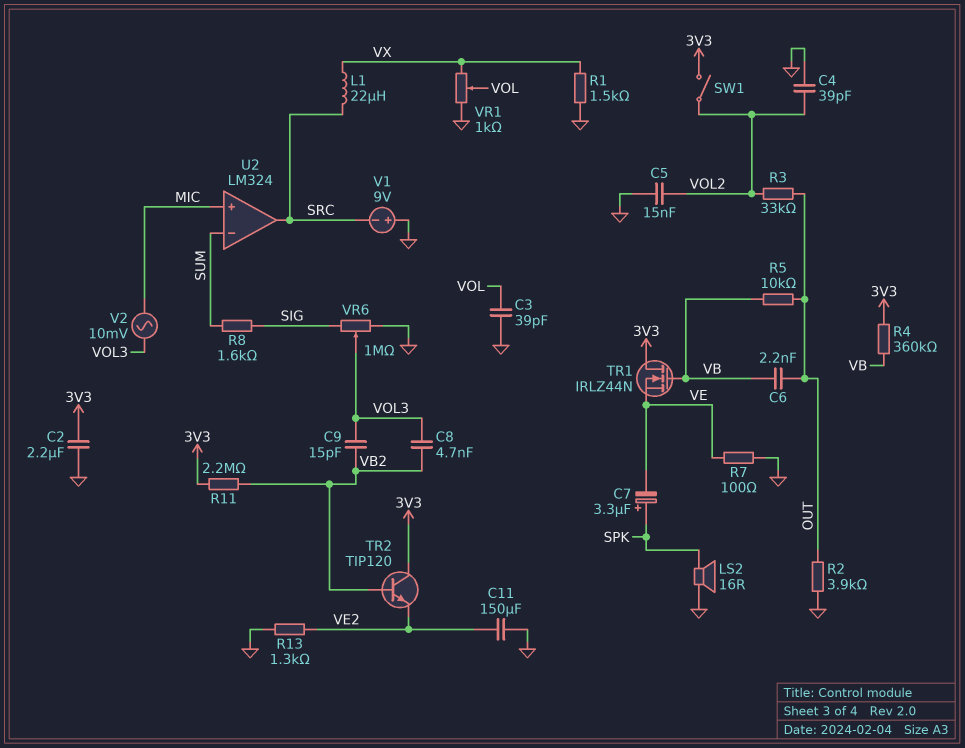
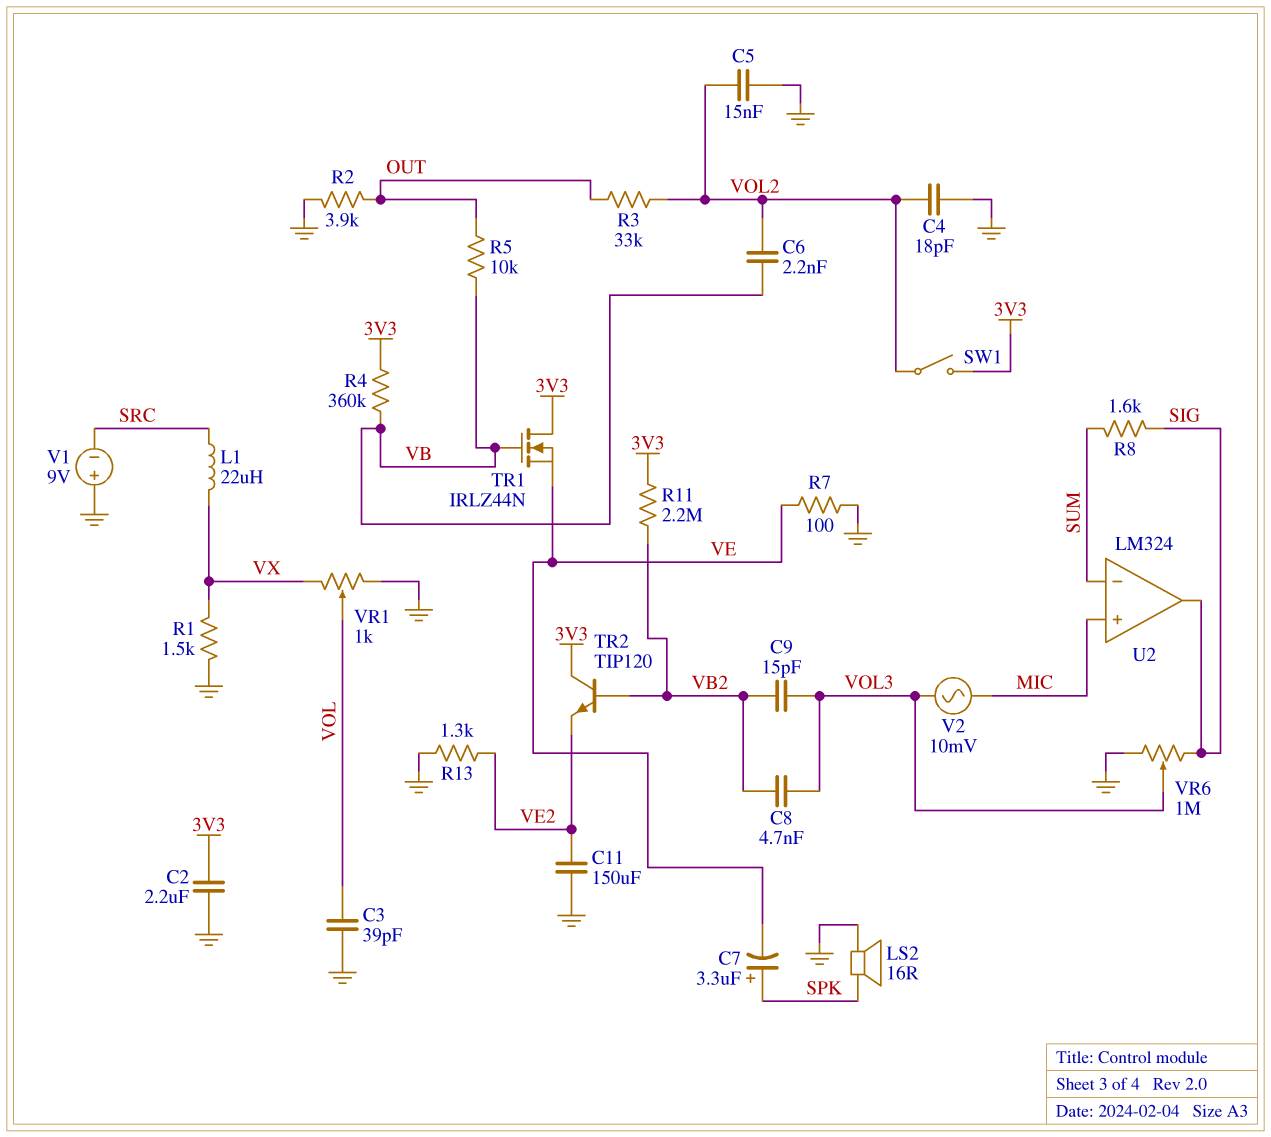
C4: 39pF (GND, VOL2) -> 18pF (GND, VOL2)
C6: 2.2nF (OUT, VB) -> 2.2nF (VB, VOL2)
U2 pin out: SRC -> SIG

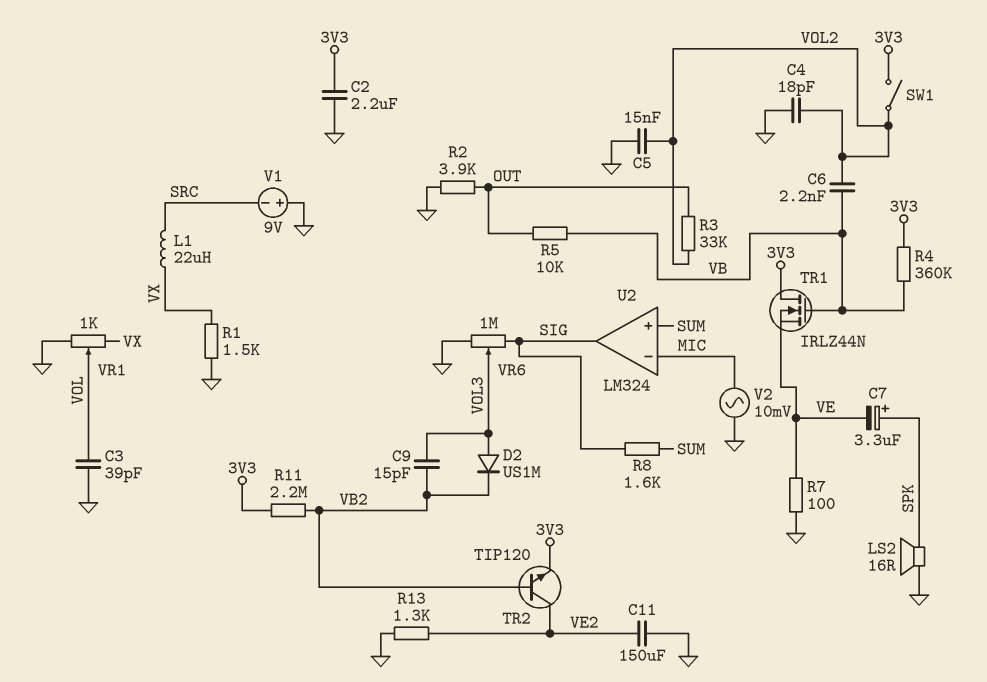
C8: 4.7nF (VB2, VOL3) -> none
D2: none -> diode US1M (A VOL3, K VB2)
TR2: NPN TIP120 (B VB2, C 3V3, E VE2) -> NPN TIP120 (B VB2, C VE2, E 3V3)
U2 pin in+: MIC -> SUM
U2 pin in-: SUM -> MIC
V2: AC 10mV (MIC, VOL3) -> AC 10mV (GND, MIC)

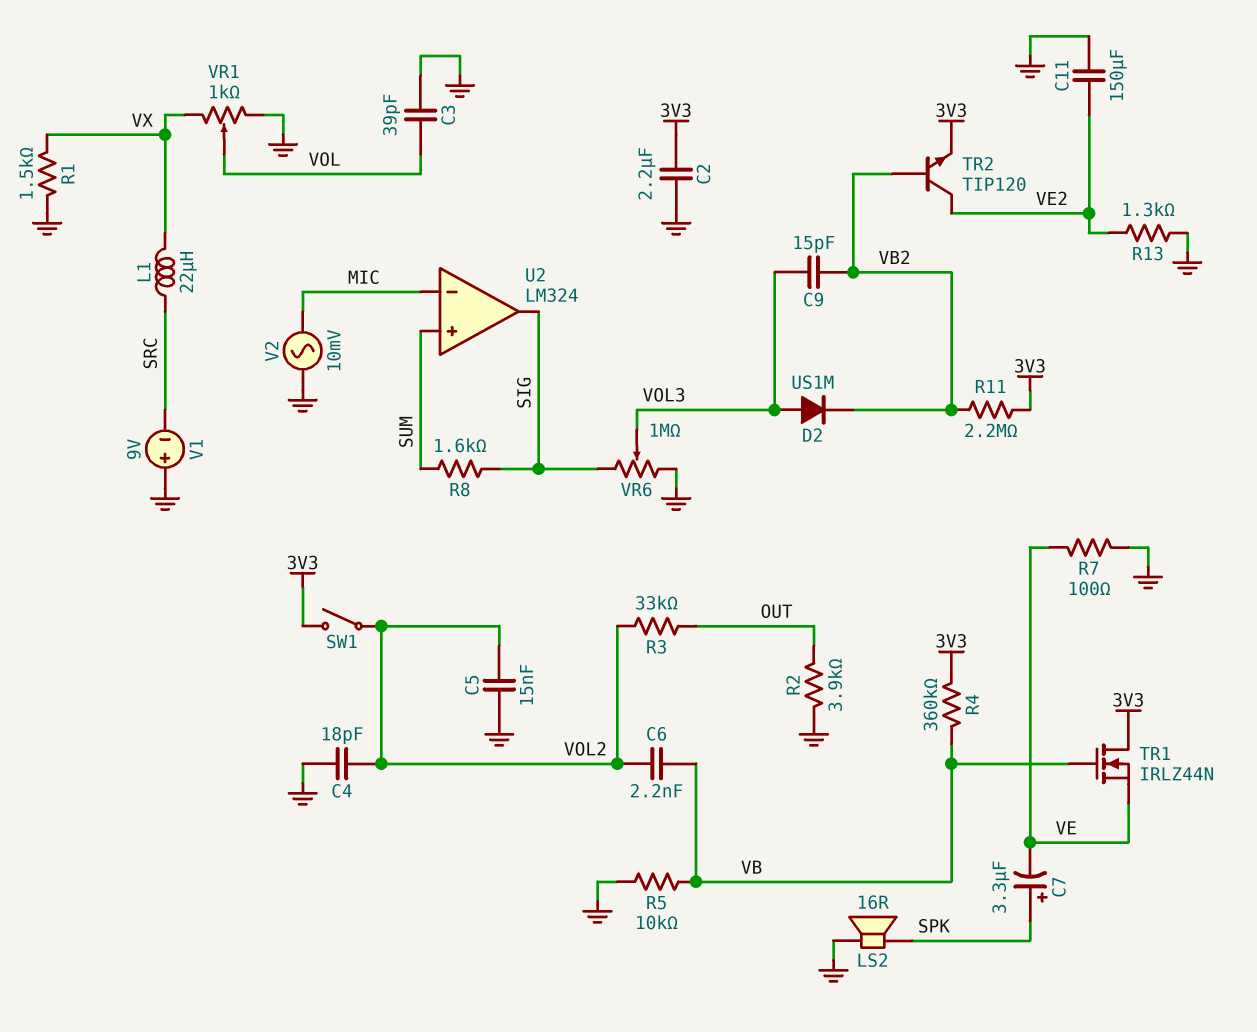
R5: 10k (OUT, VB) -> 10k (GND, VB)

